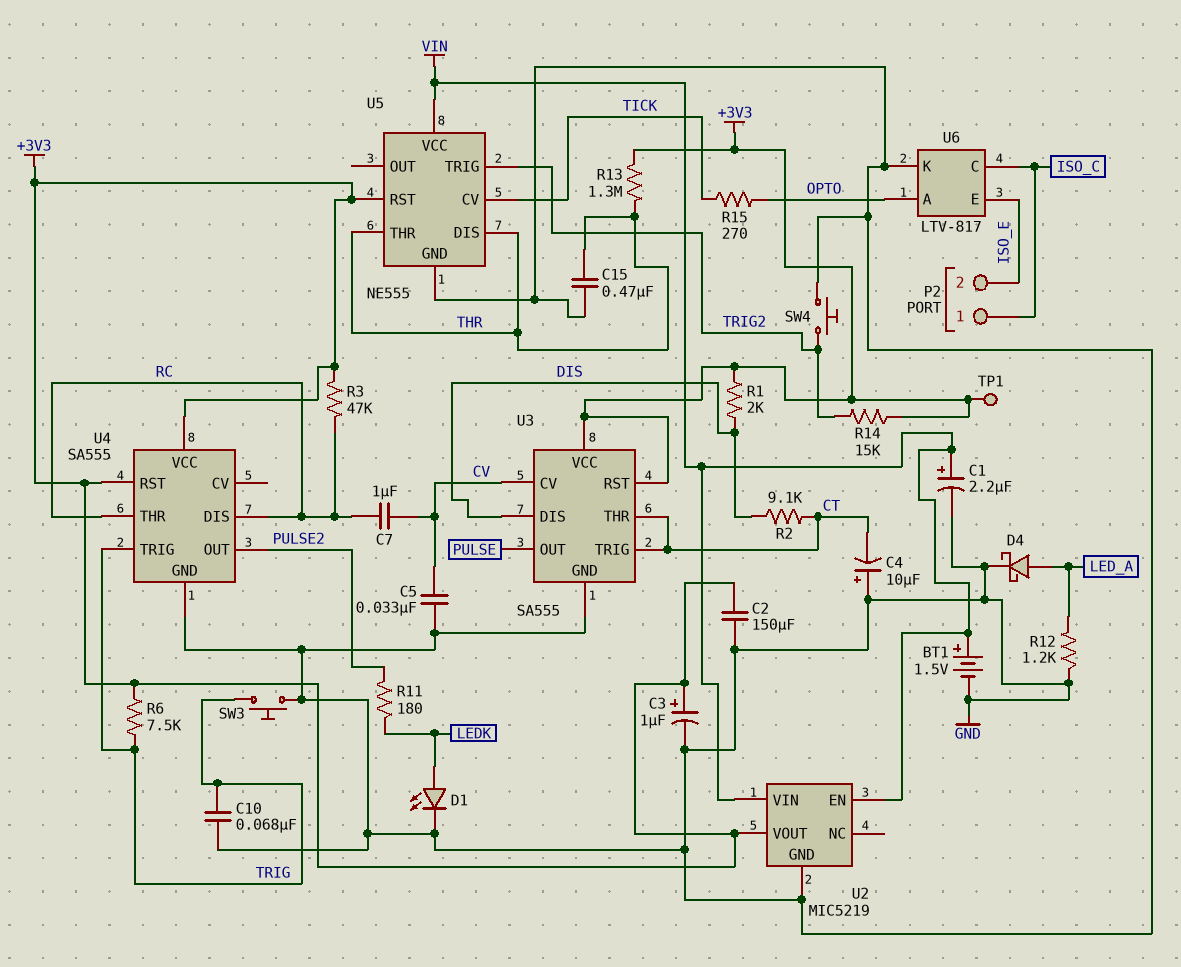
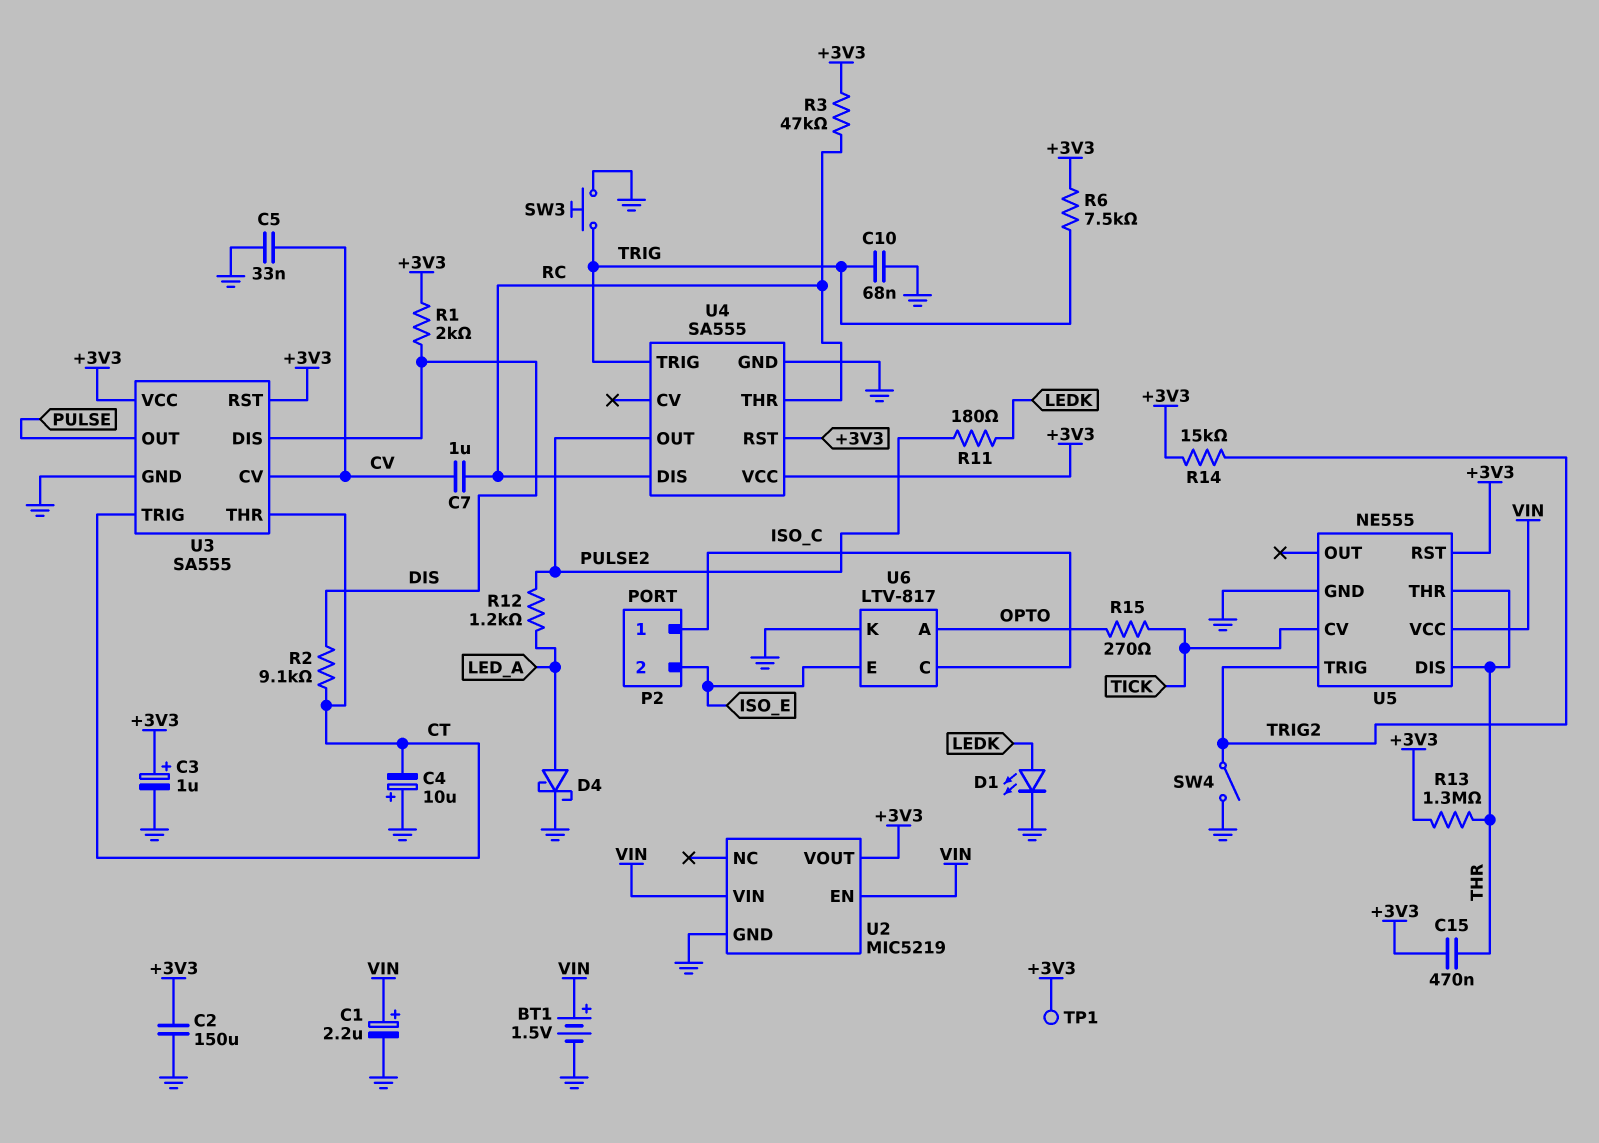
C15: 470nF (GND, THR) -> 470nF (+3V3, THR)
R12: 1.2k (GND, LED_A) -> 1.2k (LED_A, PULSE2)
SW4: button (GND, TRIG2) -> switch (GND, TRIG2)

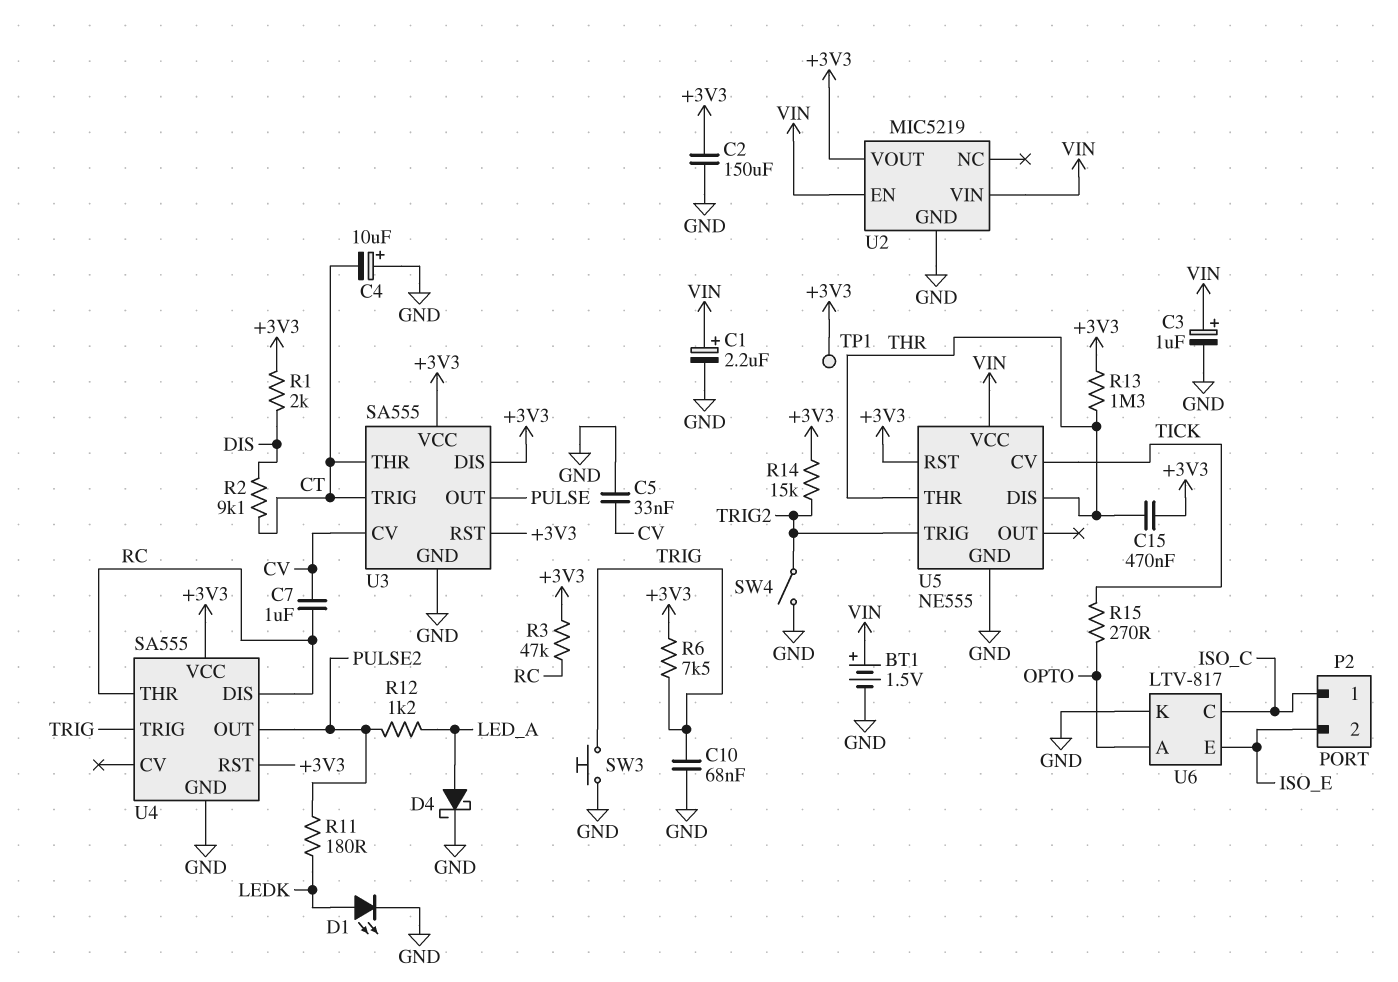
C3: 1uF (plus +3V3, minus GND) -> 1uF (plus VIN, minus GND)
U3 pin DIS: DIS -> +3V3

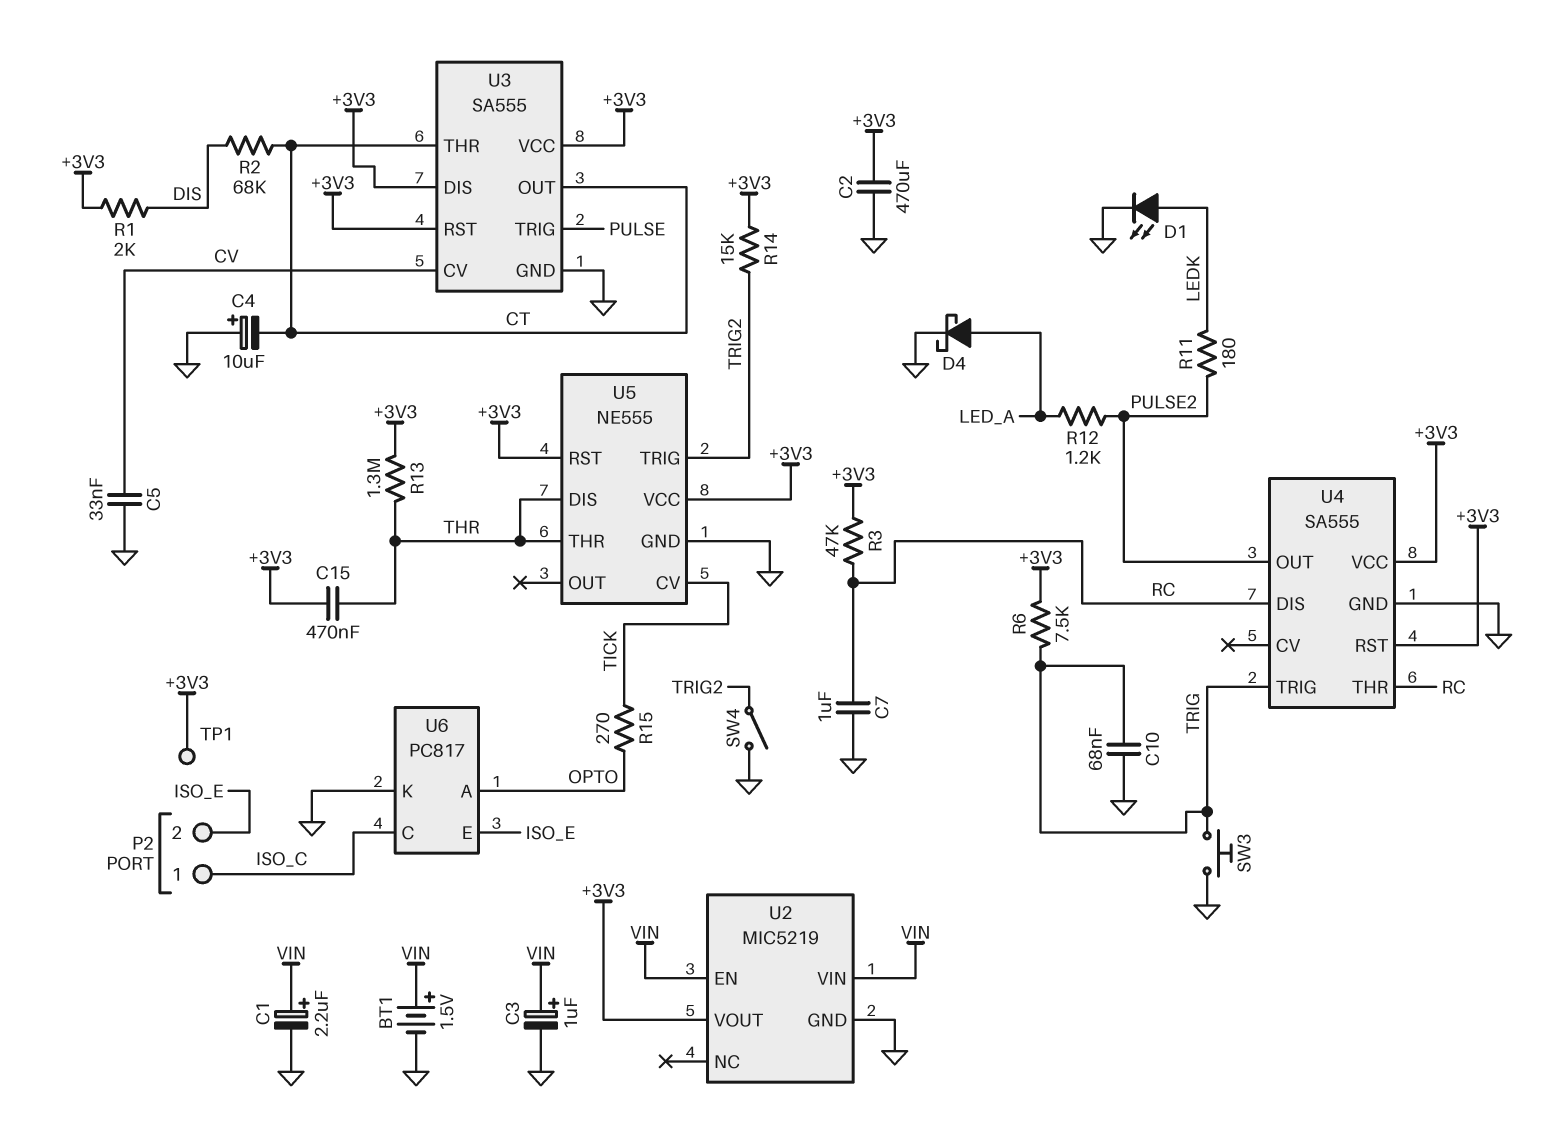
C2: 150uF (+3V3, GND) -> 470uF (+3V3, GND)
C7: 1uF (CV, RC) -> 1uF (GND, RC)
R2: 9.1k (CT, DIS) -> 68k (CT, DIS)
U3 pin OUT: PULSE -> CT
U3 pin TRIG: CT -> PULSE
U5 pin VCC: VIN -> +3V3
U6: LTV-817 -> PC817

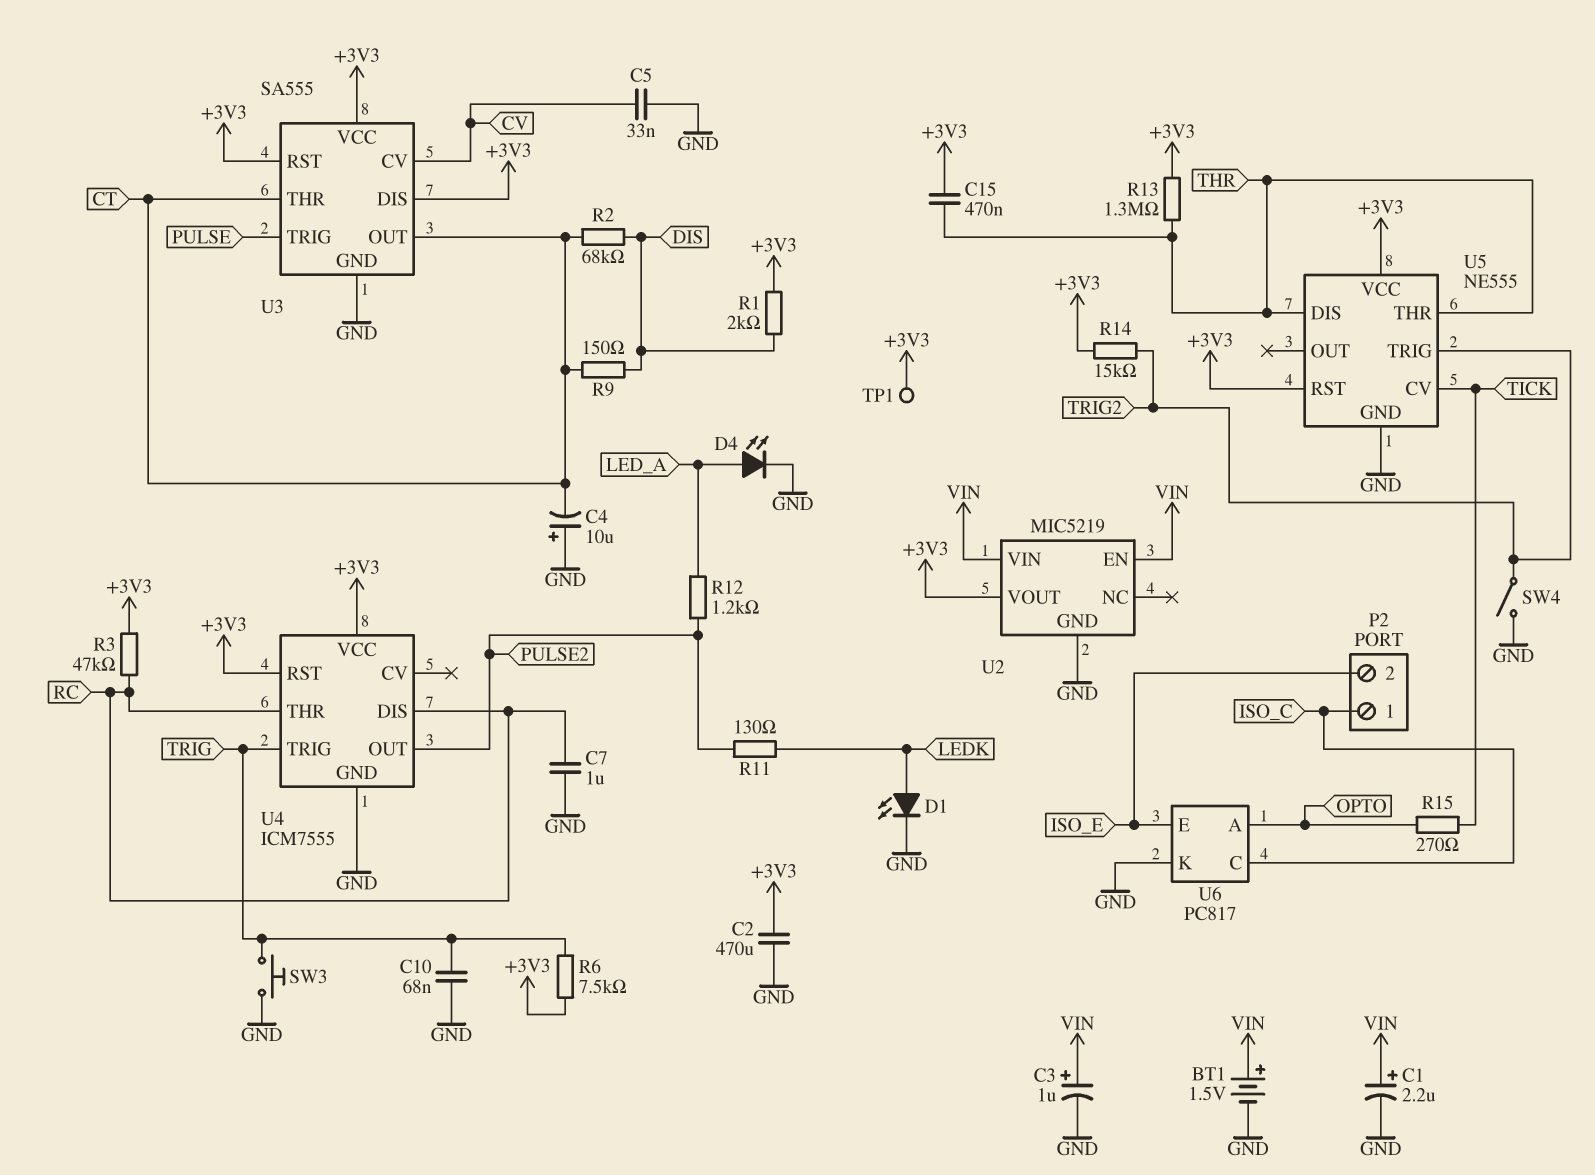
D4: schottky (A LED_A, K GND) -> LED (A LED_A, K GND)
R9: none -> 150 (CT, DIS)
R11: 180 (LEDK, PULSE2) -> 130 (LEDK, PULSE2)
U4: SA555 -> ICM7555

